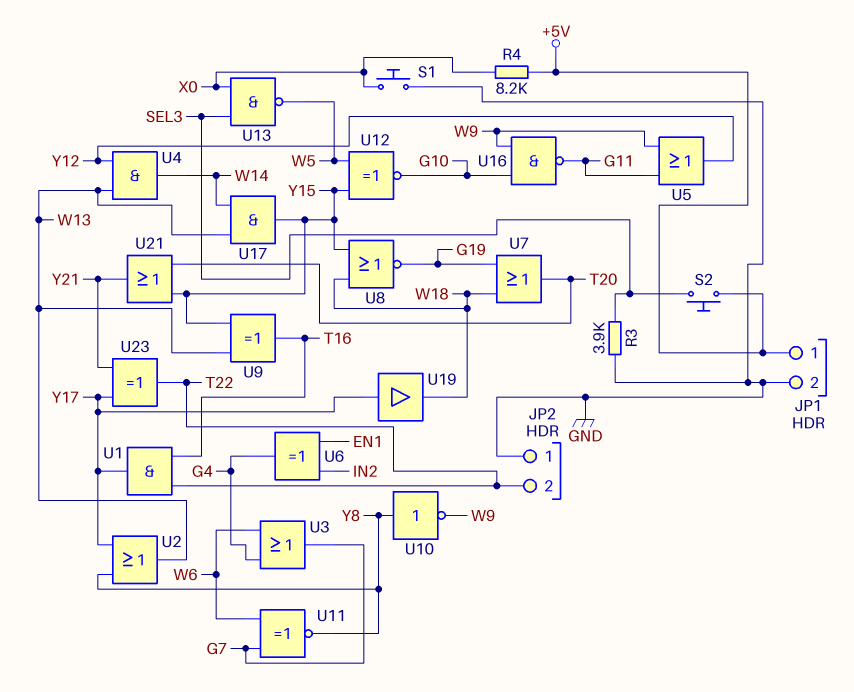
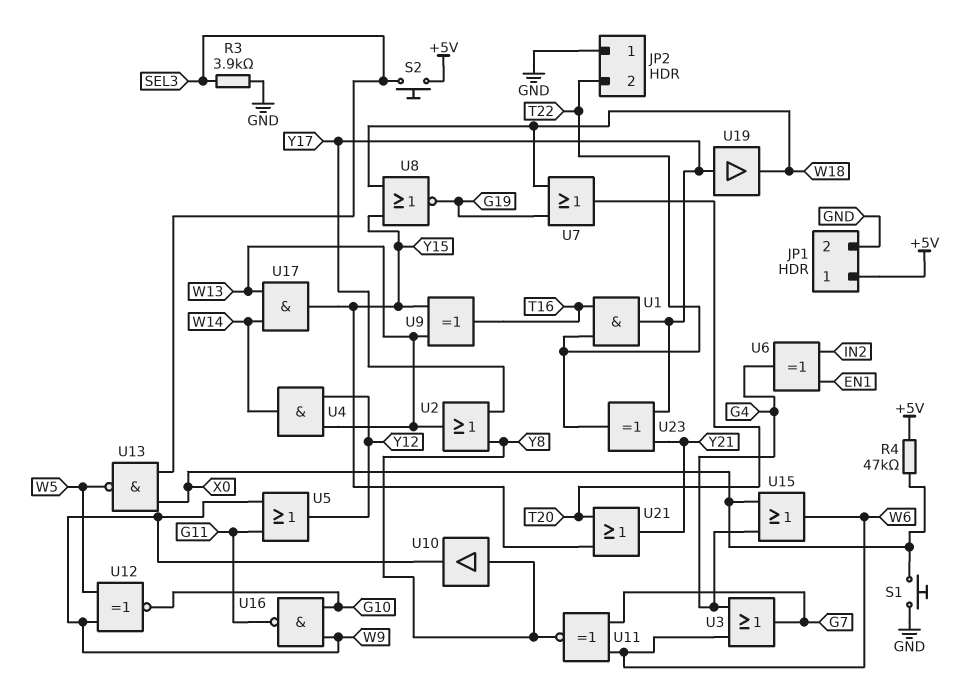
R4: 8.2k (+5V, X0) -> 47k (+5V, X0)
U10: NOT (in Y8, out W9) -> buffer (in Y8, out W9)
U12: XNOR (in W5, in Y15, out G10) -> XNOR (in W5, in W9, out G10)
U15: none -> OR (in G4, in X0, out W6)

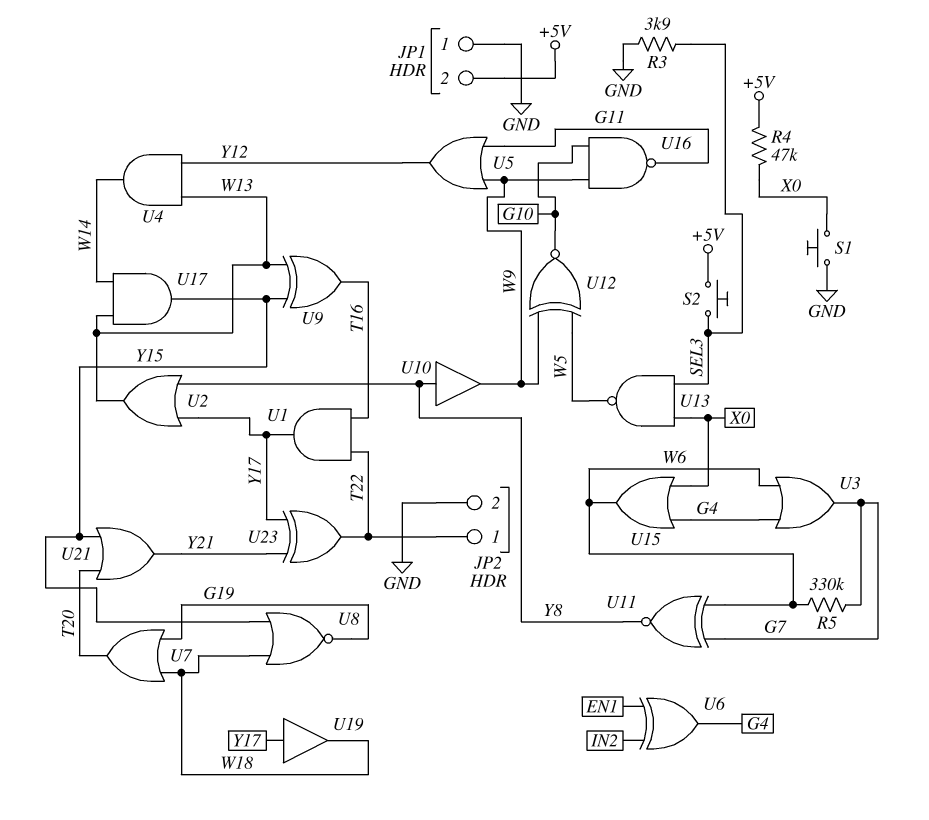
JP1 pin 1: +5V -> GND
JP1 pin 2: GND -> +5V
JP2 pin 1: GND -> T22
JP2 pin 2: T22 -> GND
R5: none -> 330k (G7, W6)

